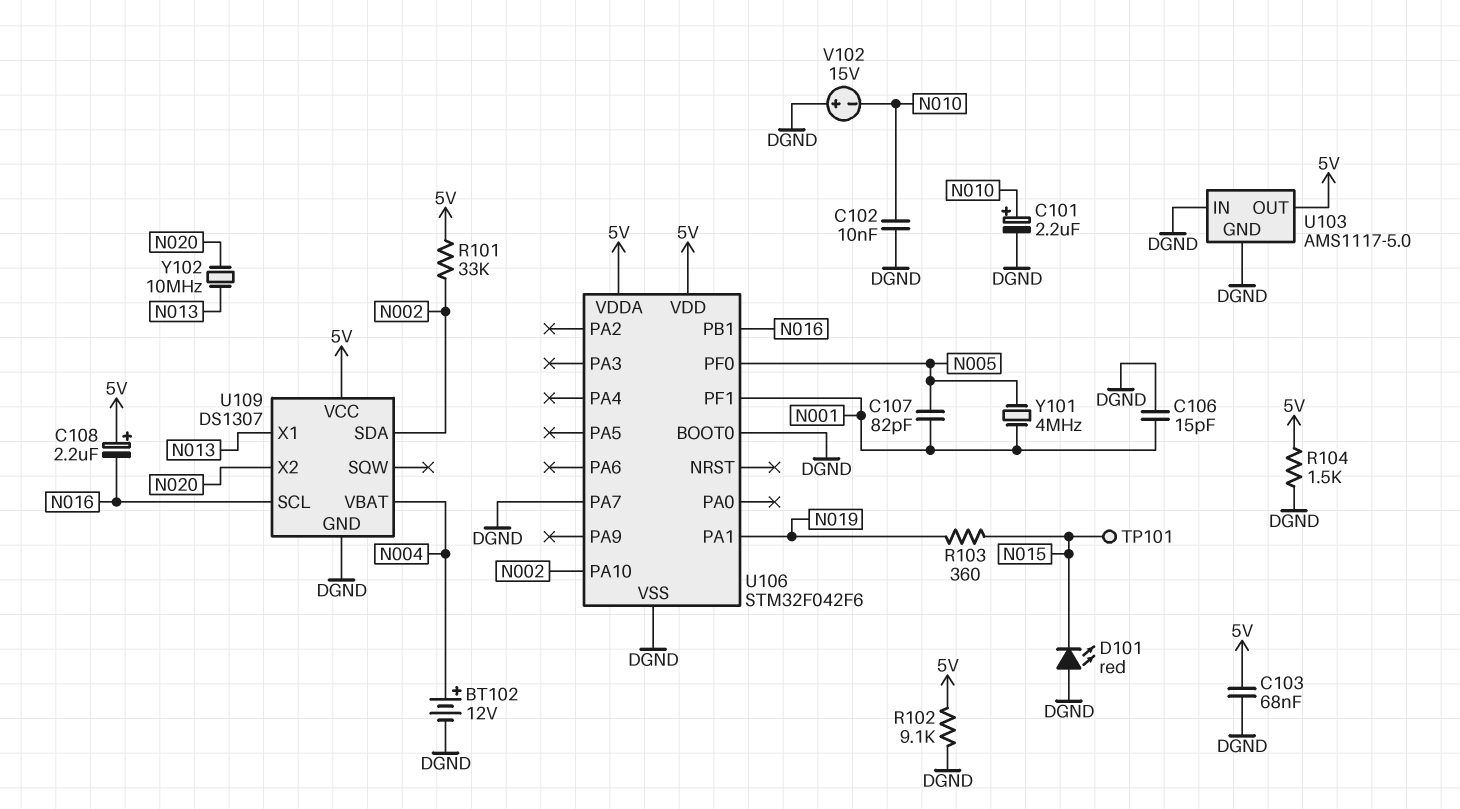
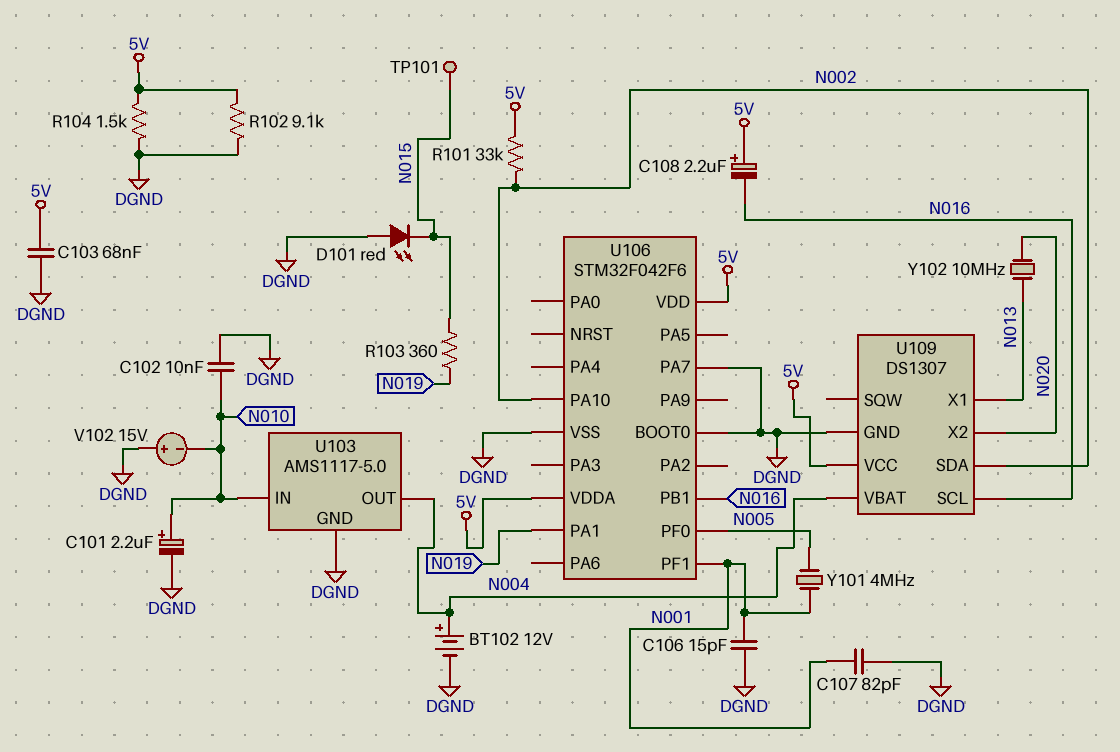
C107: 82pF (N001, N005) -> 82pF (DGND, N001)
U103 pin IN: DGND -> N010
U103 pin OUT: 5V -> N004

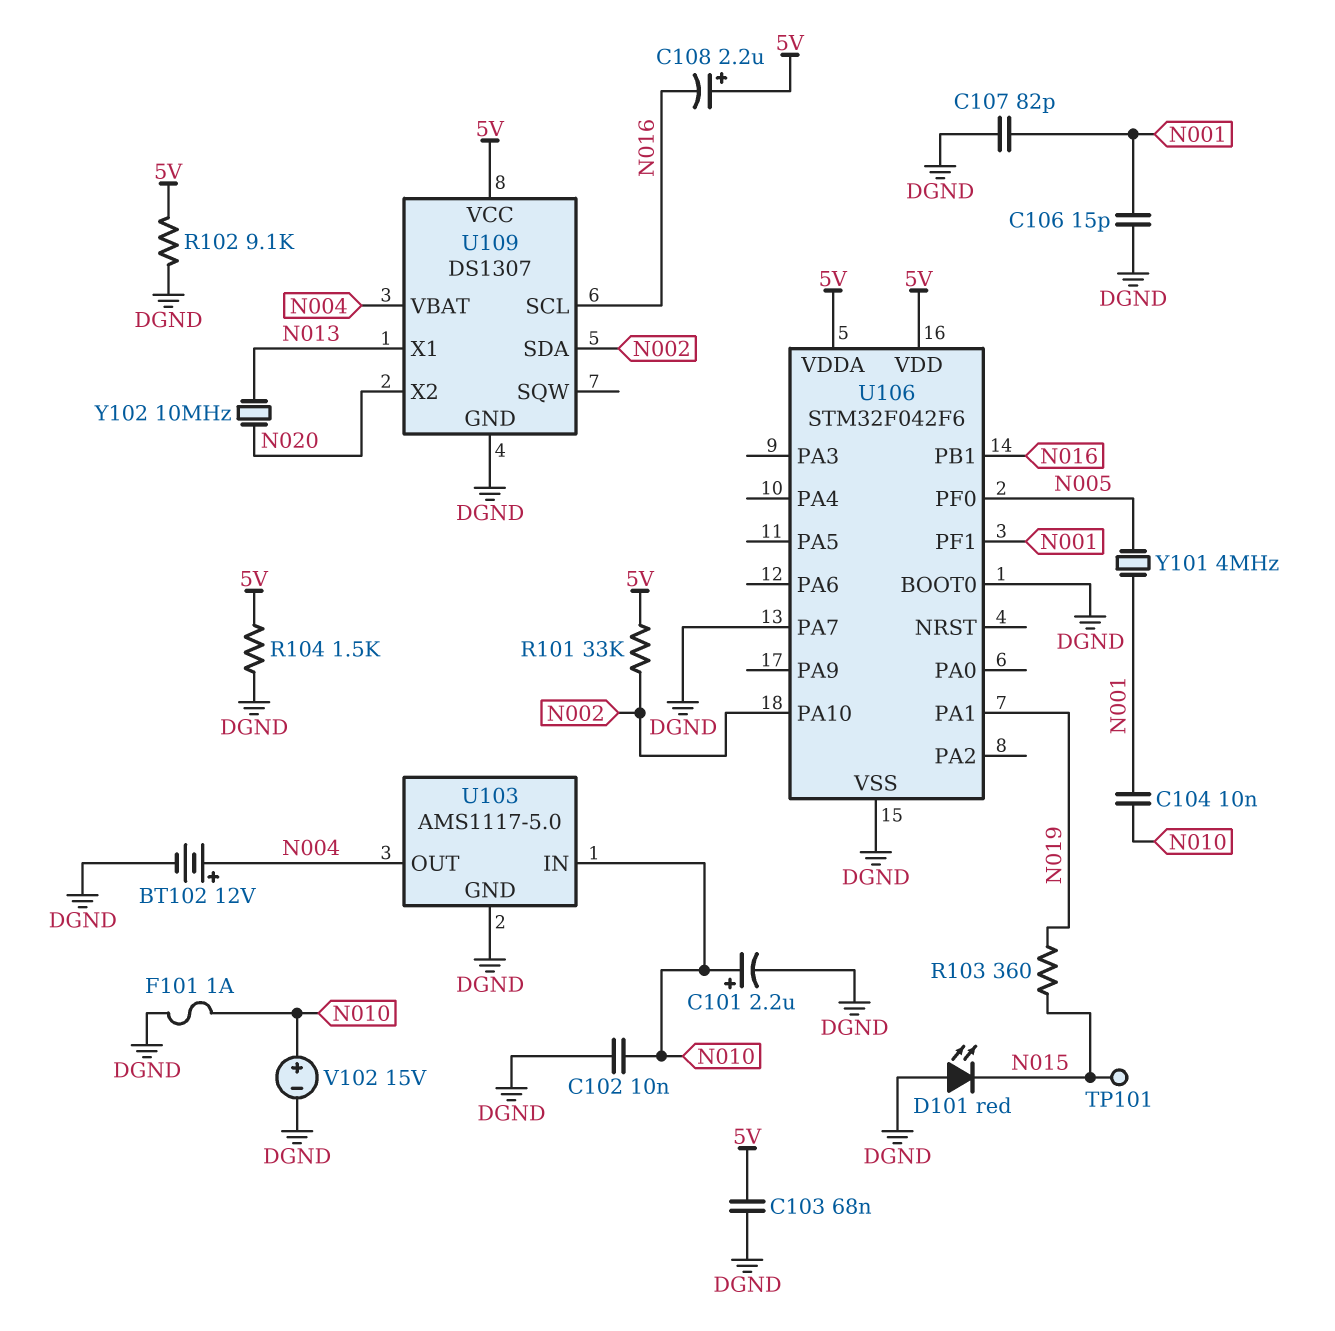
C104: none -> 10nF (N001, N010)
F101: none -> 1A (DGND, N010)
V102: 15V (plus DGND, minus N010) -> 15V (plus N010, minus DGND)

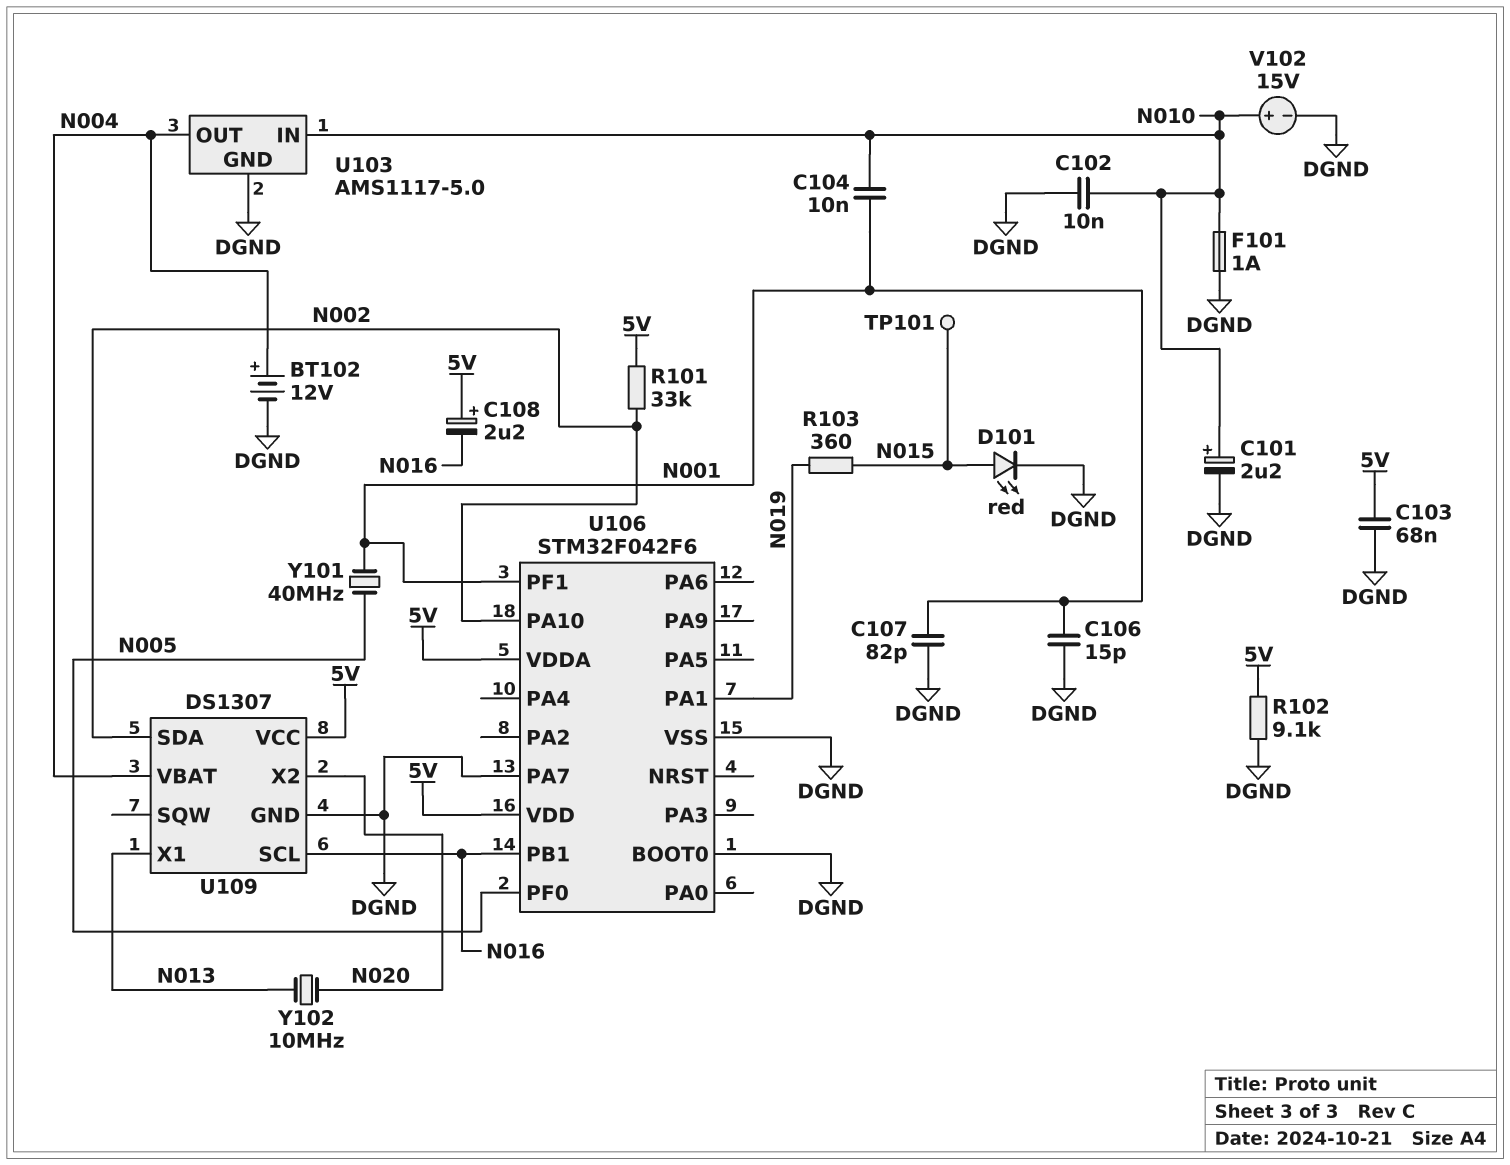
D101: LED red (A DGND, K N015) -> LED red (A N015, K DGND)
R104: 1.5k (5V, DGND) -> none
Y101: 4MHz (N001, N005) -> 40MHz (N001, N005)

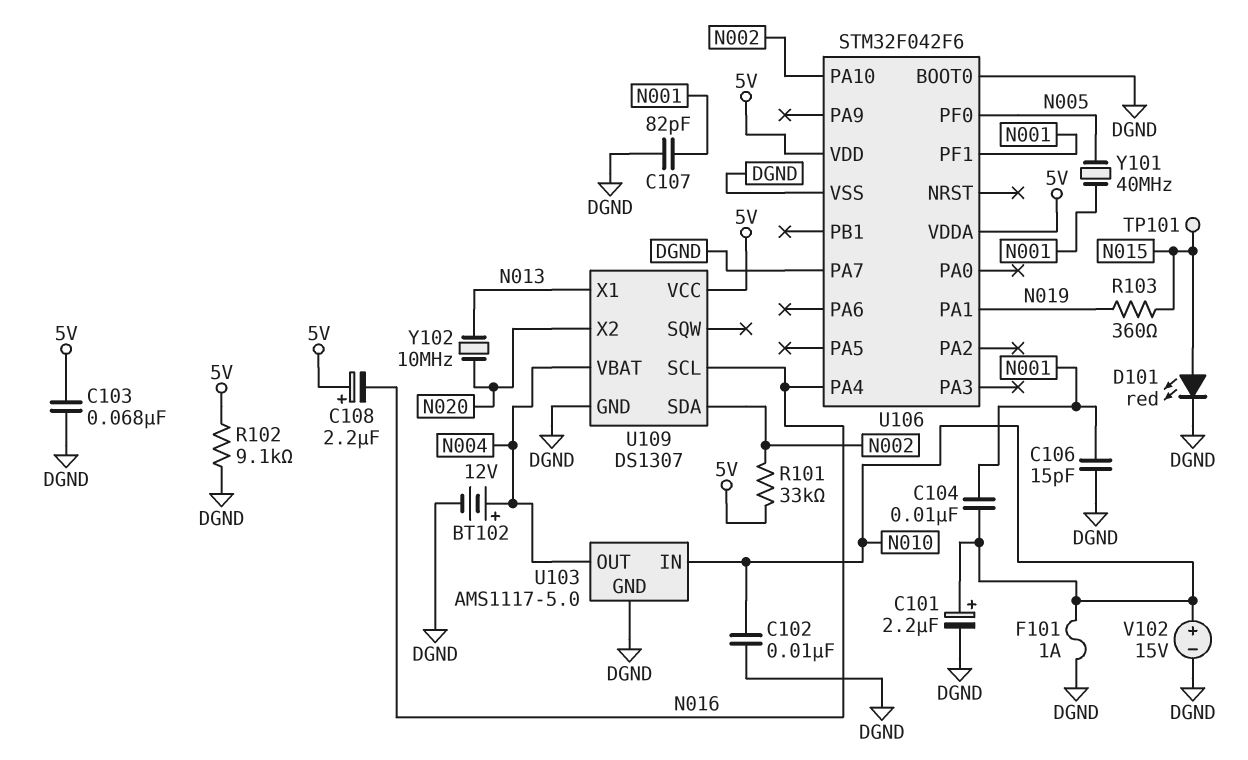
U106 pin PA4: none -> N016
U106 pin PB1: N016 -> none

